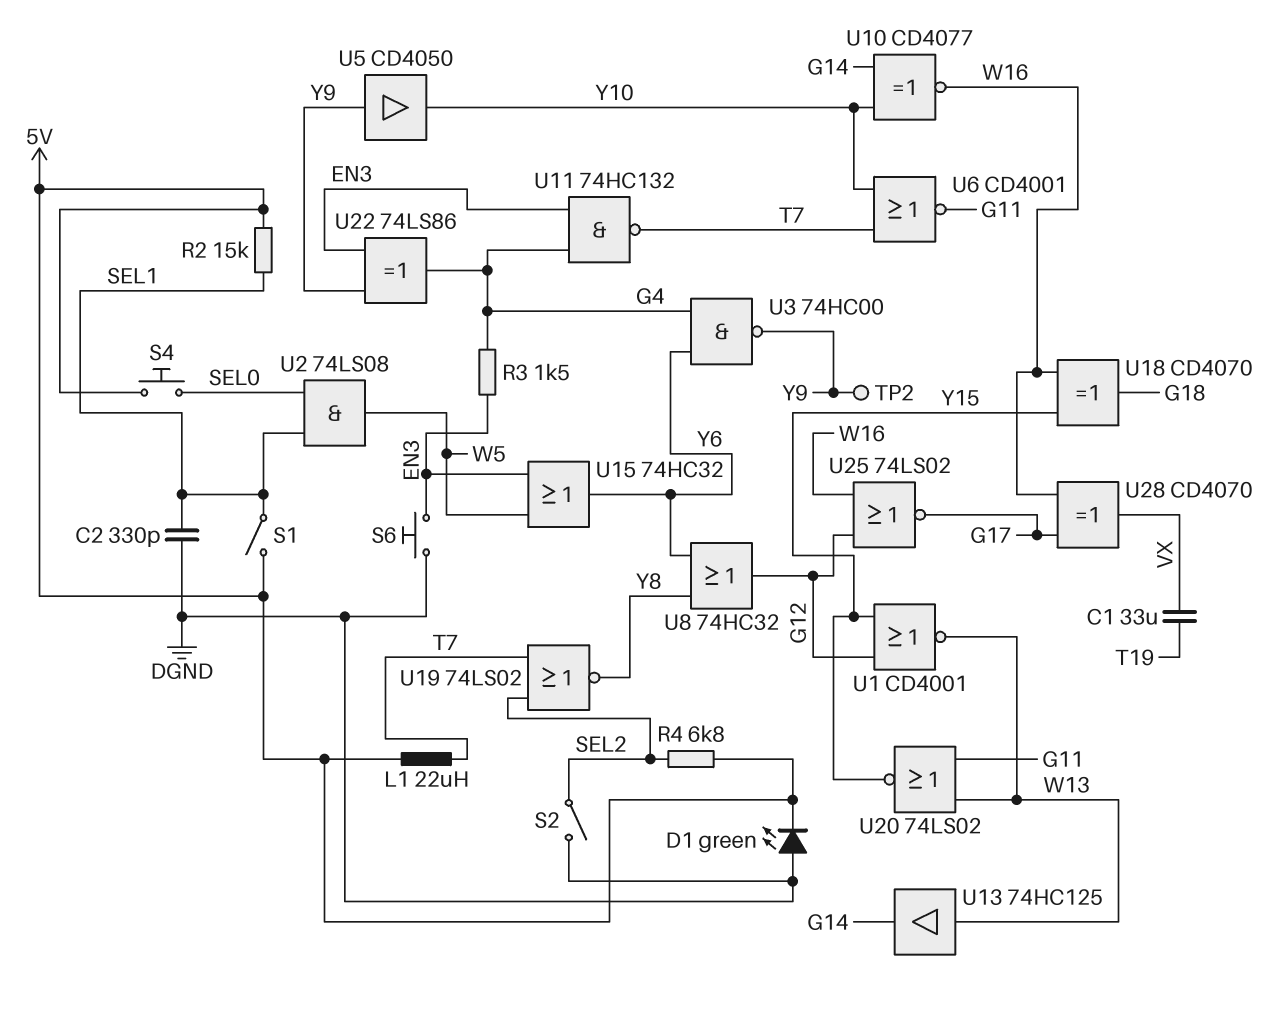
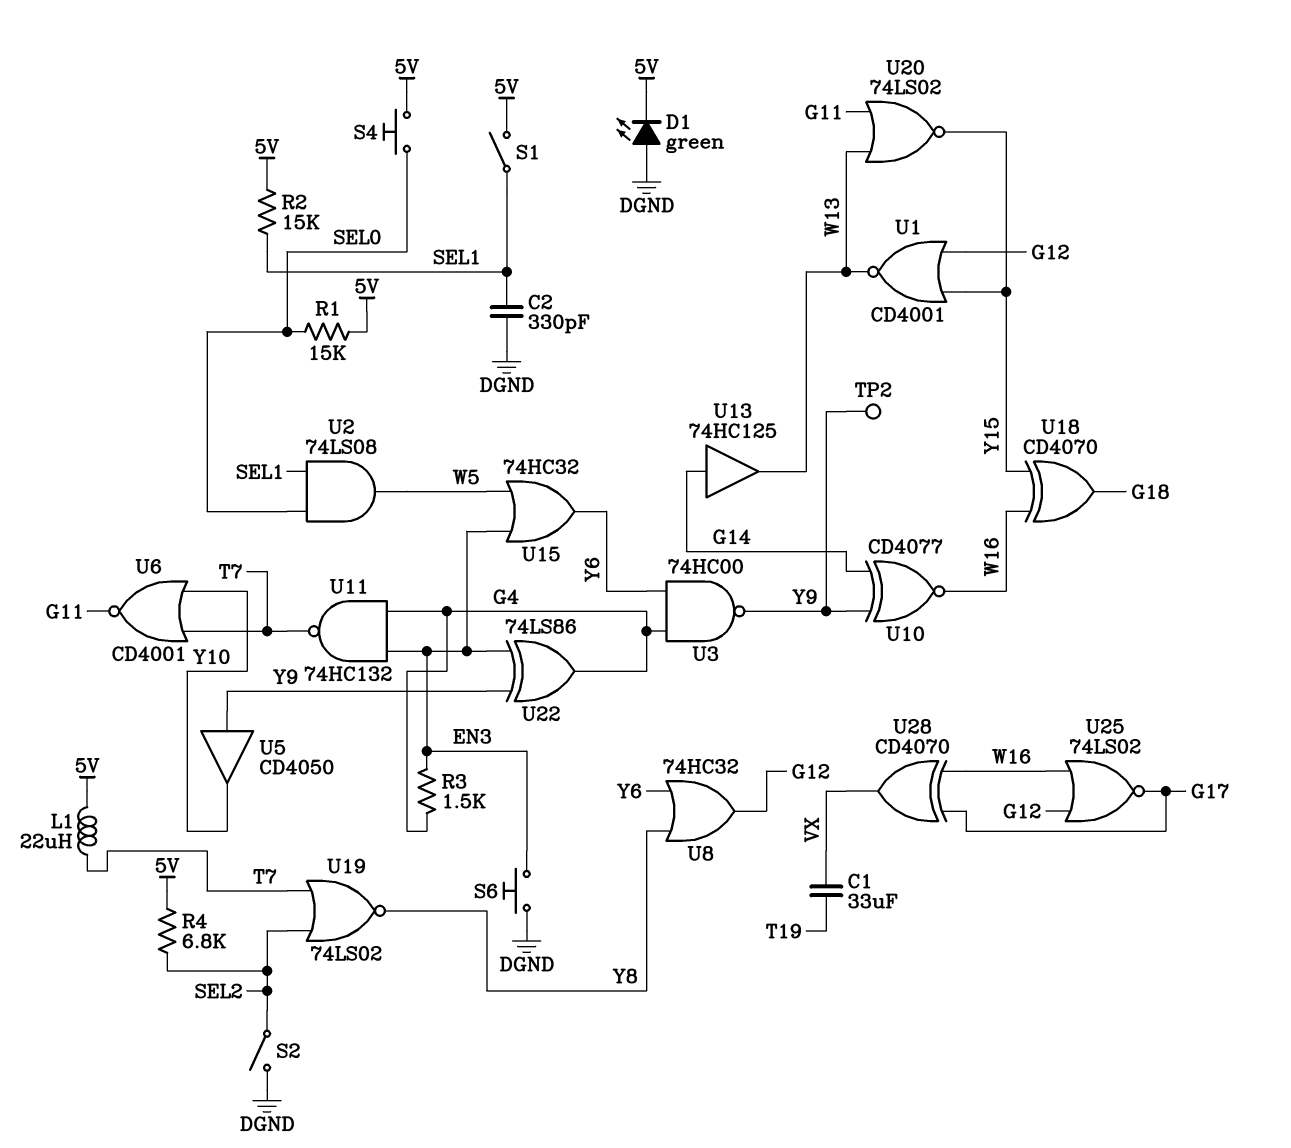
R1: none -> 15k (5V, SEL0)
U10: XNOR CD4077 (in G14, in Y10, out W16) -> XNOR CD4077 (in G14, in Y9, out W16)
U13: buffer 74HC125 (in W13, out G14) -> buffer 74HC125 (in G14, out W13)

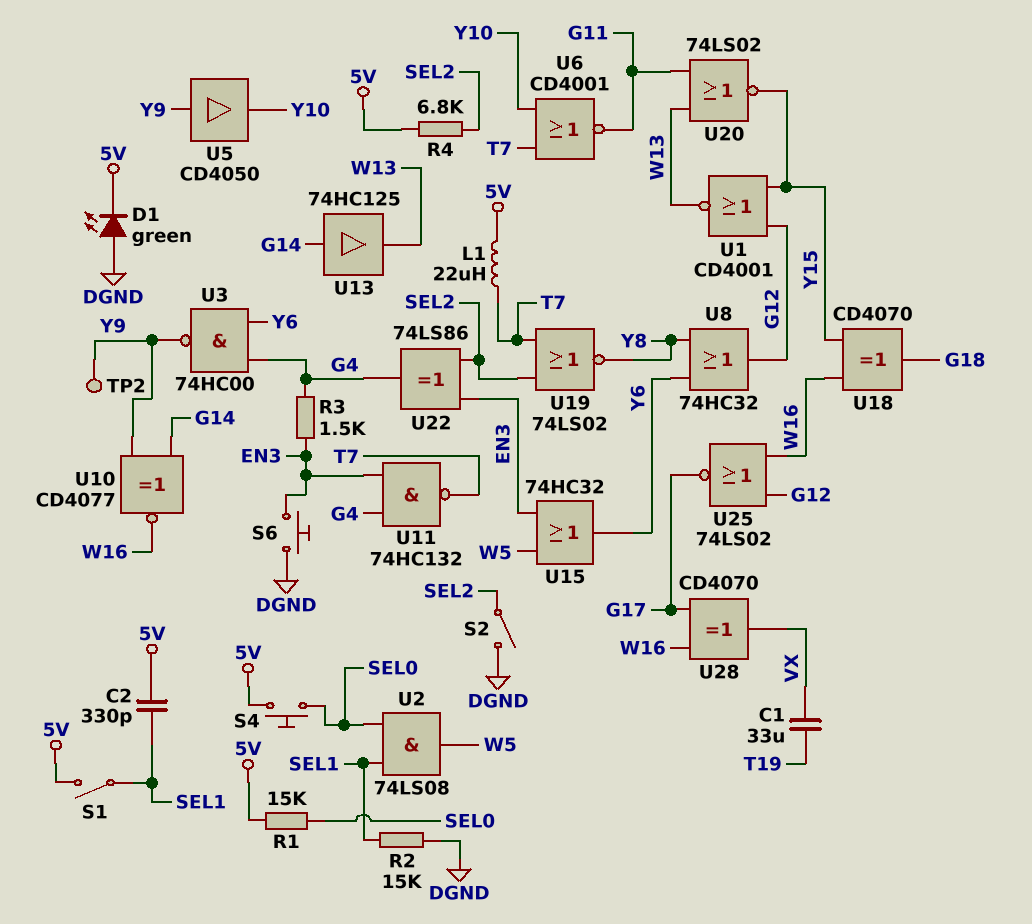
C2: 330pF (DGND, SEL1) -> 330pF (5V, SEL1)
R2: 15k (5V, SEL1) -> 15k (DGND, SEL1)
U22: XOR 74LS86 (in EN3, in Y9, out G4) -> XOR 74LS86 (in EN3, in SEL2, out G4)

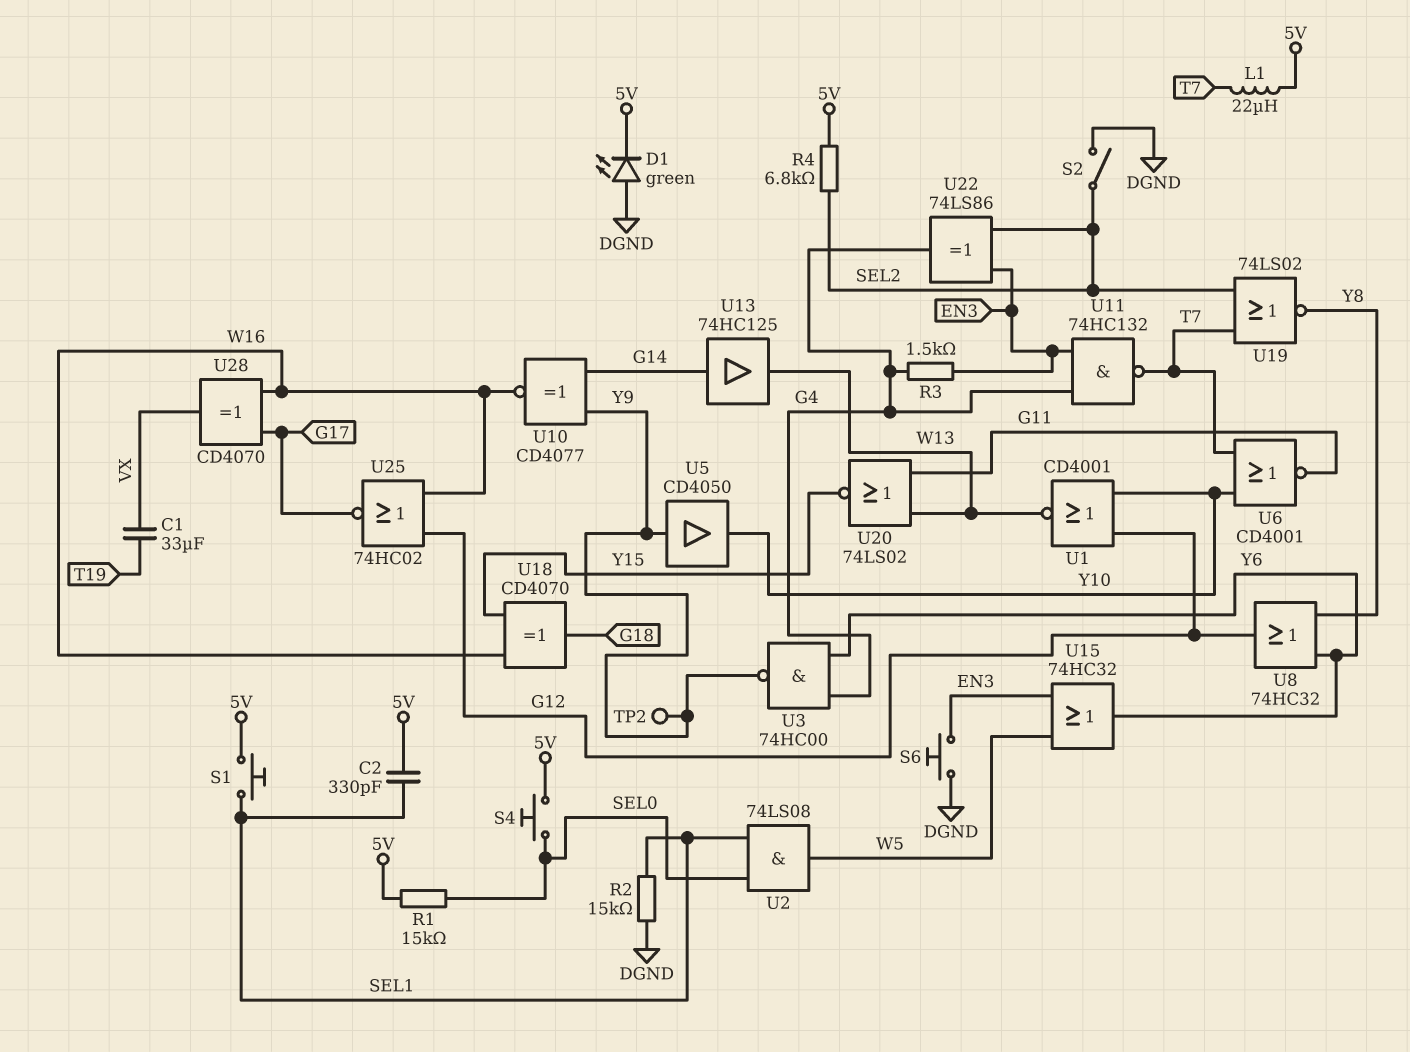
S1: switch (5V, SEL1) -> button (5V, SEL1)
U1: NOR CD4001 (in G12, in Y15, out W13) -> NOR CD4001 (in G12, in Y10, out W13)
U25: NOR 74LS02 (in G12, in W16, out G17) -> NOR 74HC02 (in G12, in W16, out G17)

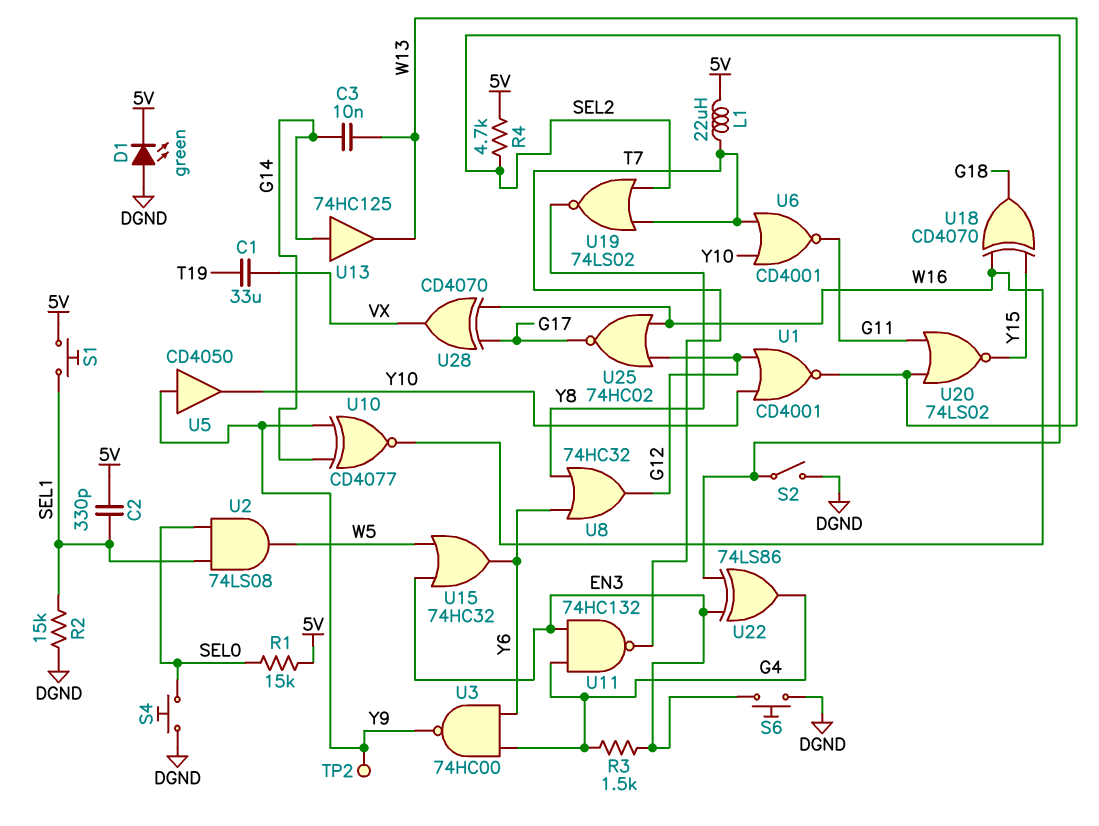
C3: none -> 10nF (G14, W13)
R4: 6.8k (5V, SEL2) -> 4.7k (5V, SEL2)
S4: button (5V, SEL0) -> button (DGND, SEL0)

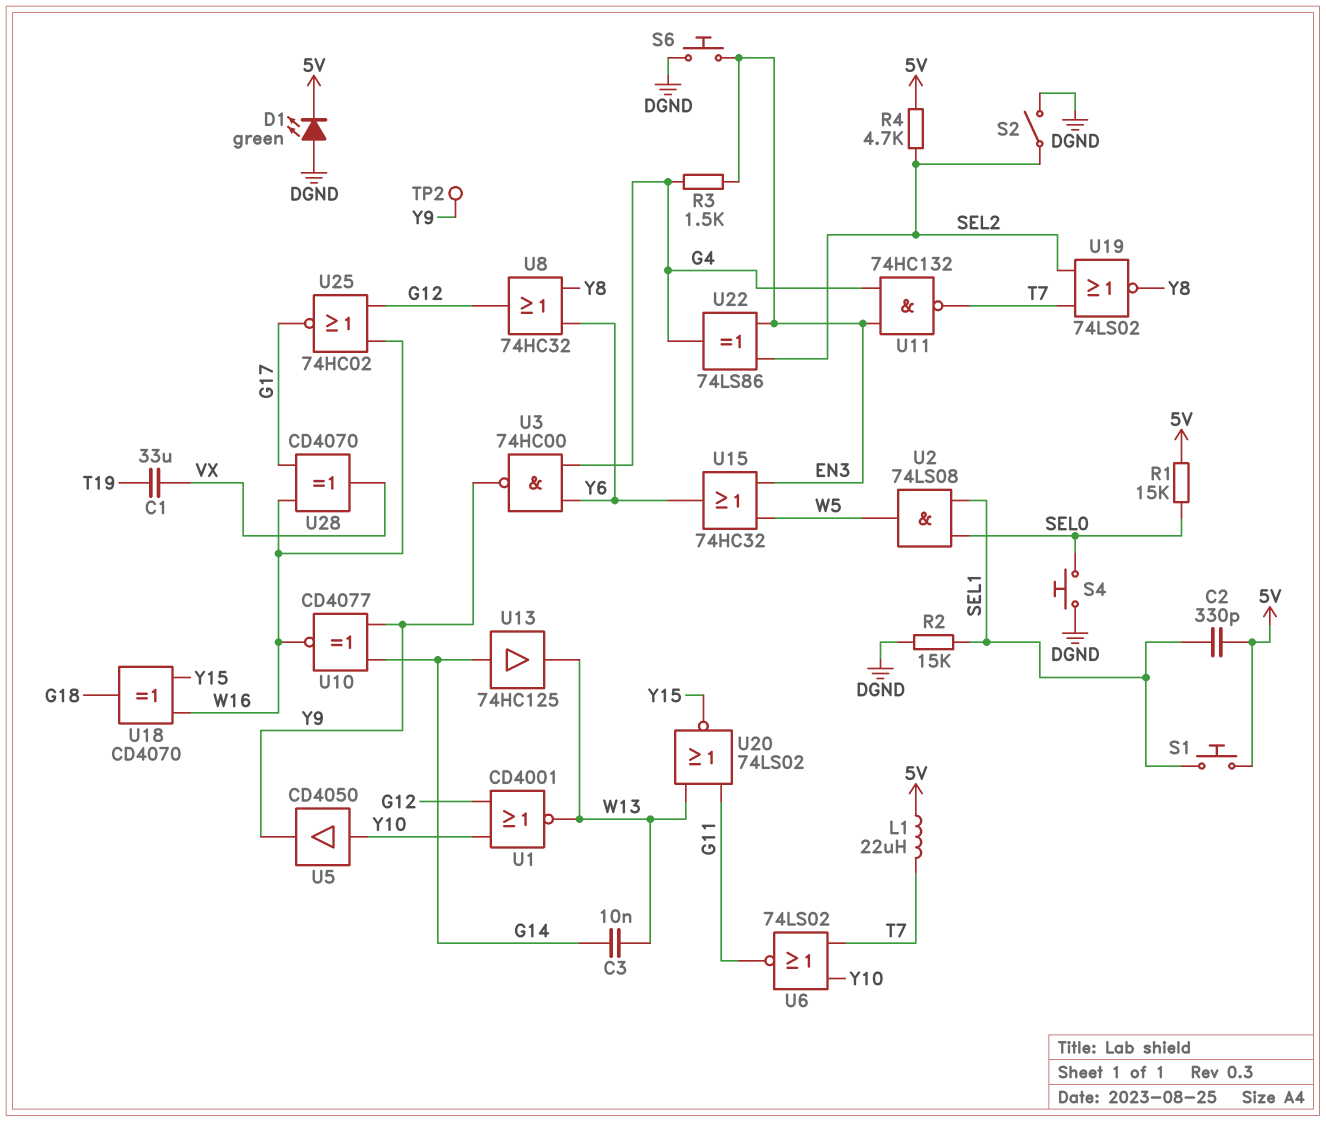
U5: buffer CD4050 (in Y9, out Y10) -> buffer CD4050 (in Y10, out Y9)
U6: NOR CD4001 (in T7, in Y10, out G11) -> NOR 74LS02 (in T7, in Y10, out G11)

